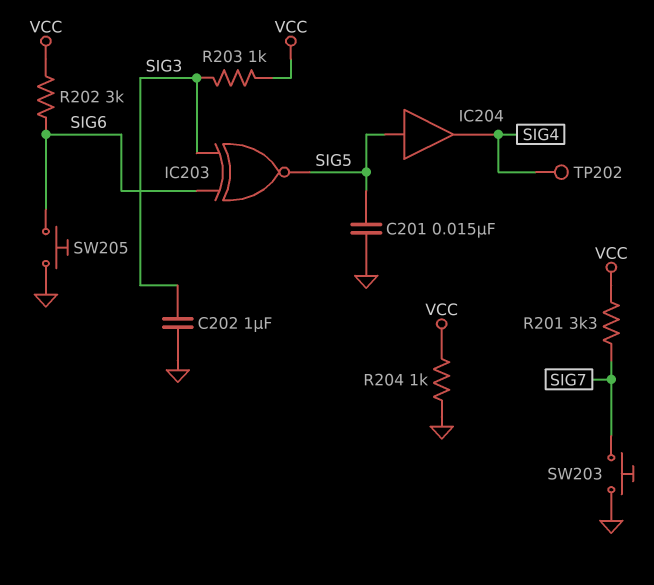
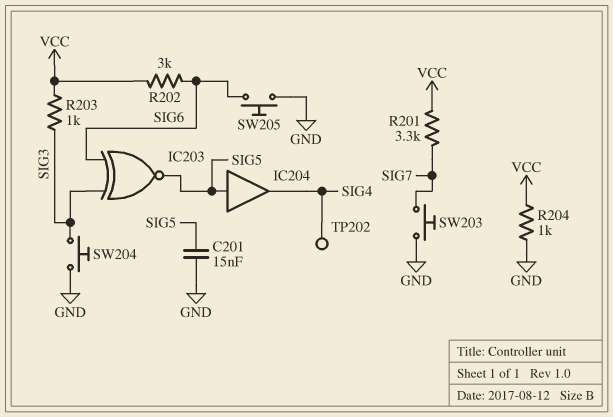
C202: 1uF (GND, SIG3) -> none
SW204: none -> button (GND, SIG3)

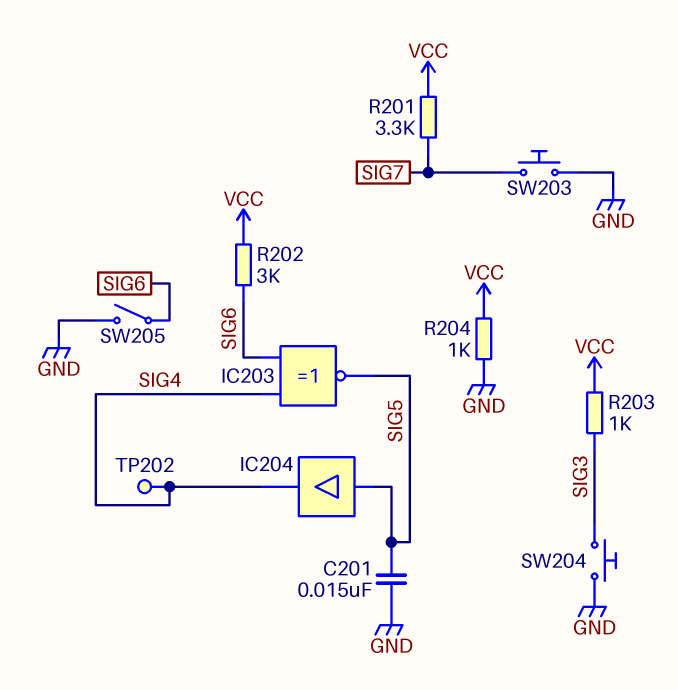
IC203: XNOR (in SIG3, in SIG6, out SIG5) -> XNOR (in SIG4, in SIG6, out SIG5)
SW205: button (GND, SIG6) -> switch (GND, SIG6)

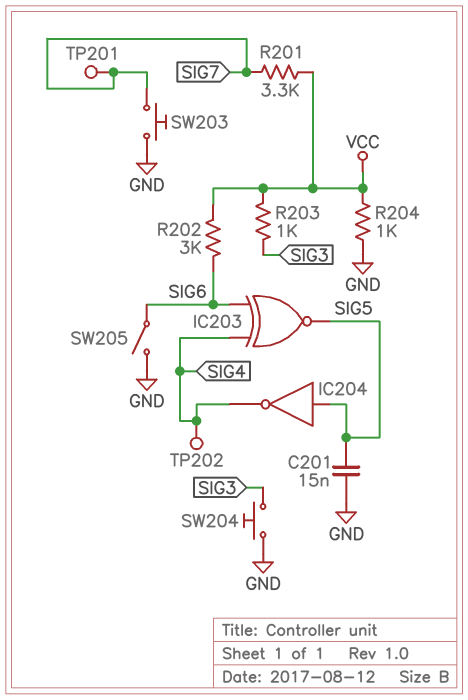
IC204: buffer (in SIG5, out SIG4) -> NOT (in SIG5, out SIG4)
TP201: none -> test point (SIG7)

